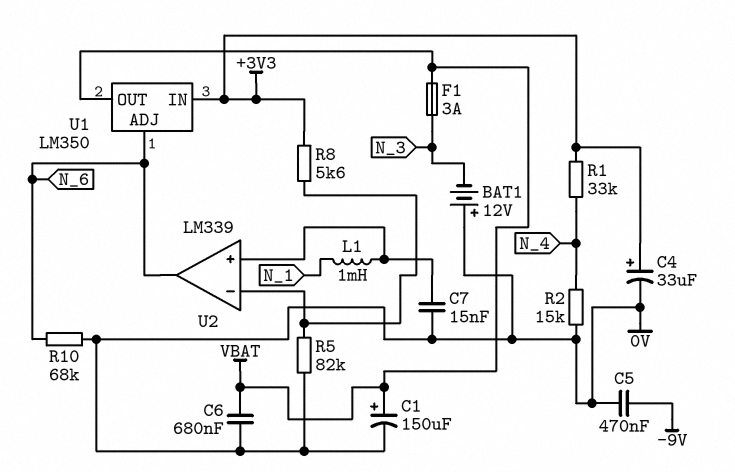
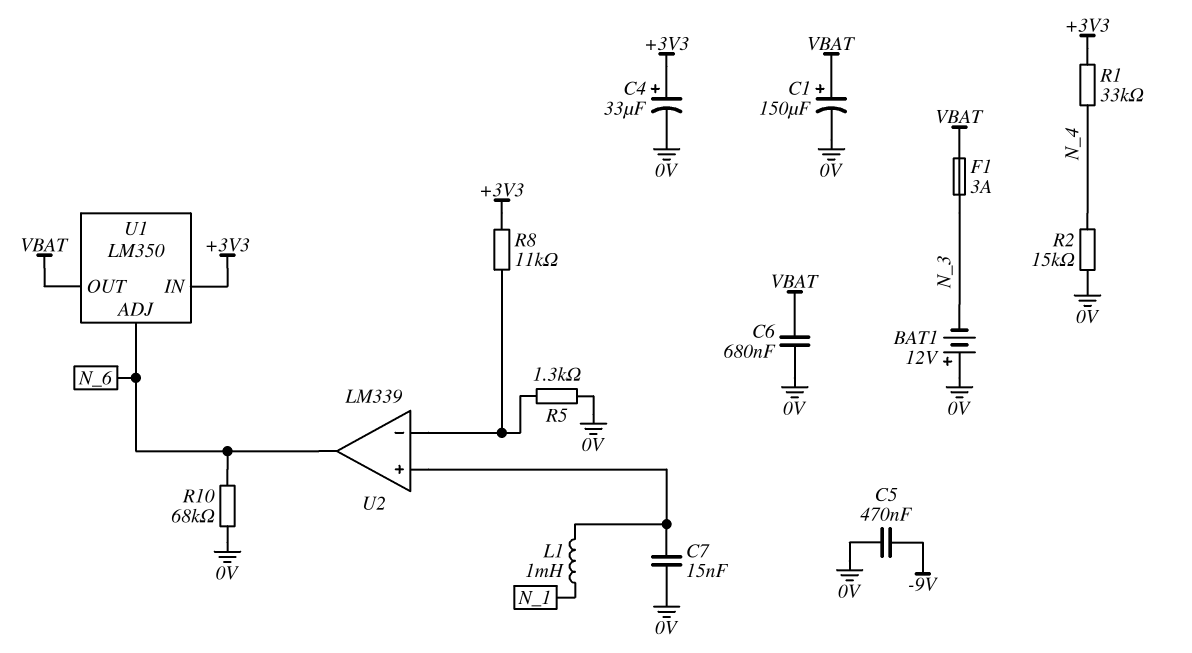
R5: 82k (0V, U2/in-) -> 1.3k (0V, U2/in-)
R8: 5.6k (+3V3, U2/in-) -> 11k (+3V3, U2/in-)

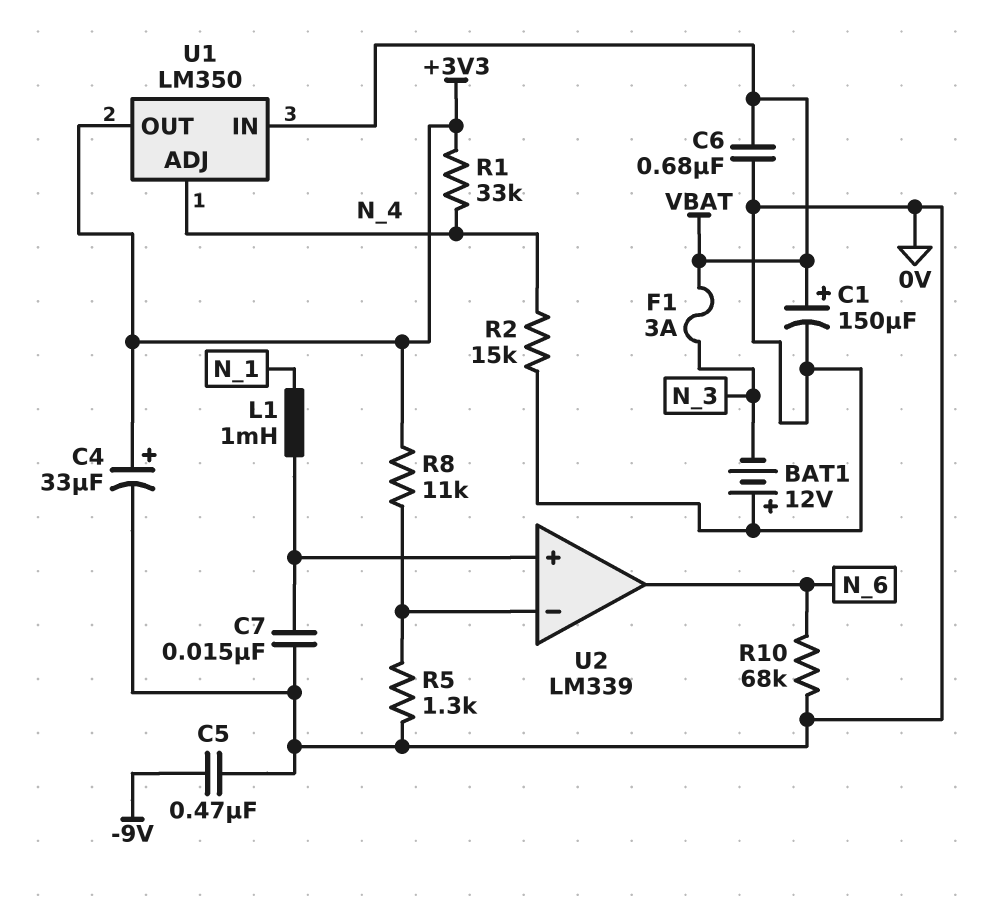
U1 pin ADJ: N_6 -> N_4
U1 pin IN: +3V3 -> VBAT
U1 pin OUT: VBAT -> +3V3

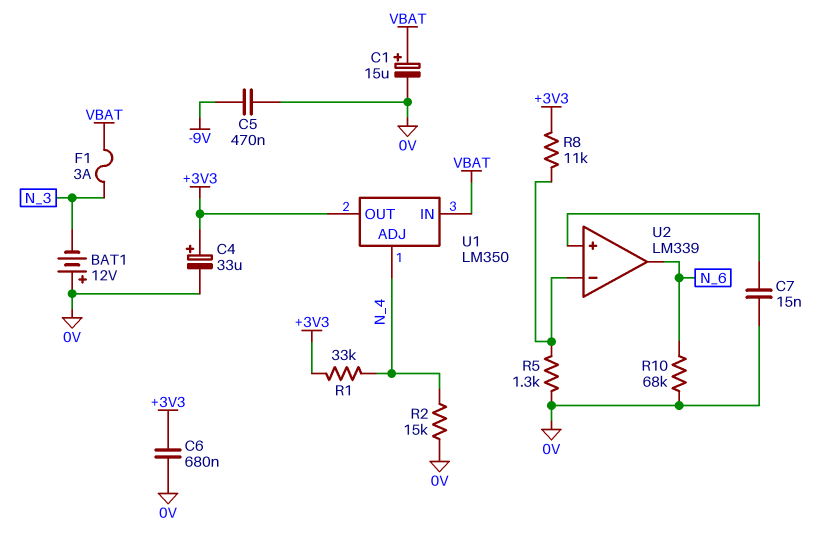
C1: 150uF (plus VBAT, minus 0V) -> 15uF (plus VBAT, minus 0V)
C6: 680nF (0V, VBAT) -> 680nF (+3V3, 0V)
L1: 1mH (N_1, U2/in+) -> none

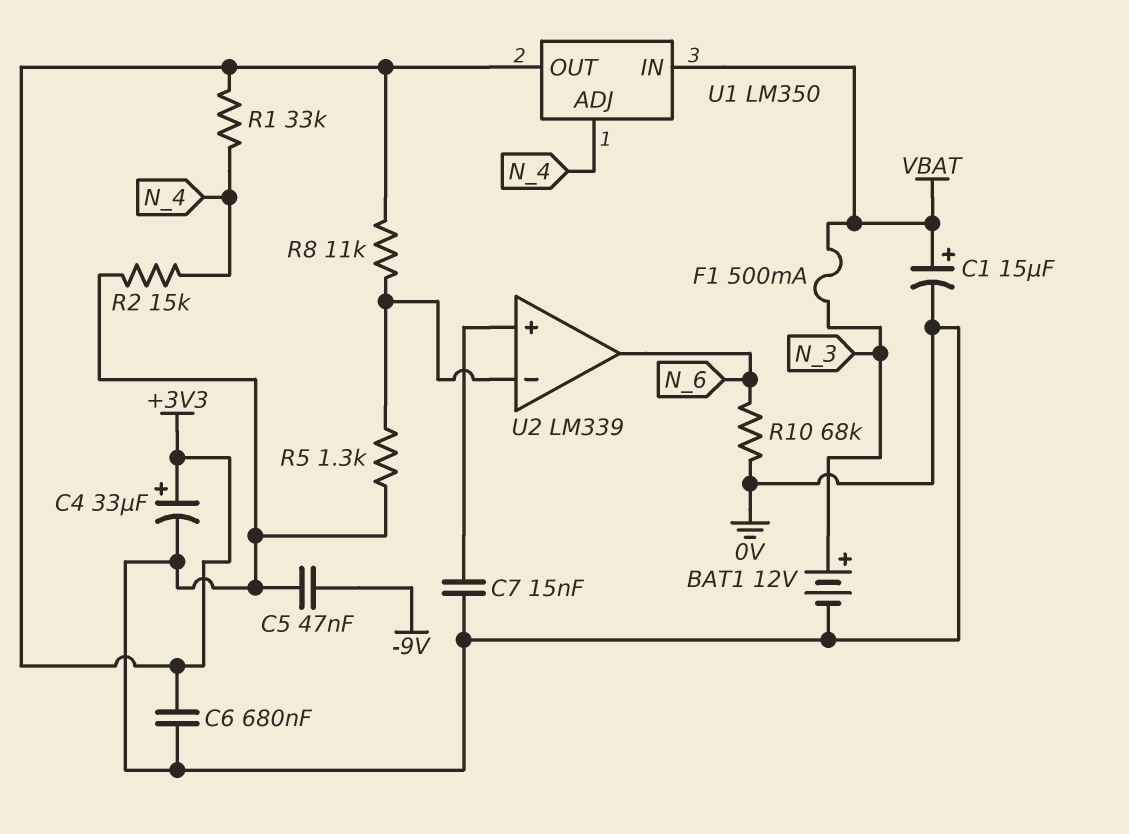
BAT1: 12V (plus 0V, minus N_3) -> 12V (plus N_3, minus 0V)
C5: 470nF (-9V, 0V) -> 47nF (-9V, 0V)
F1: 3A (N_3, VBAT) -> 500mA (N_3, VBAT)

